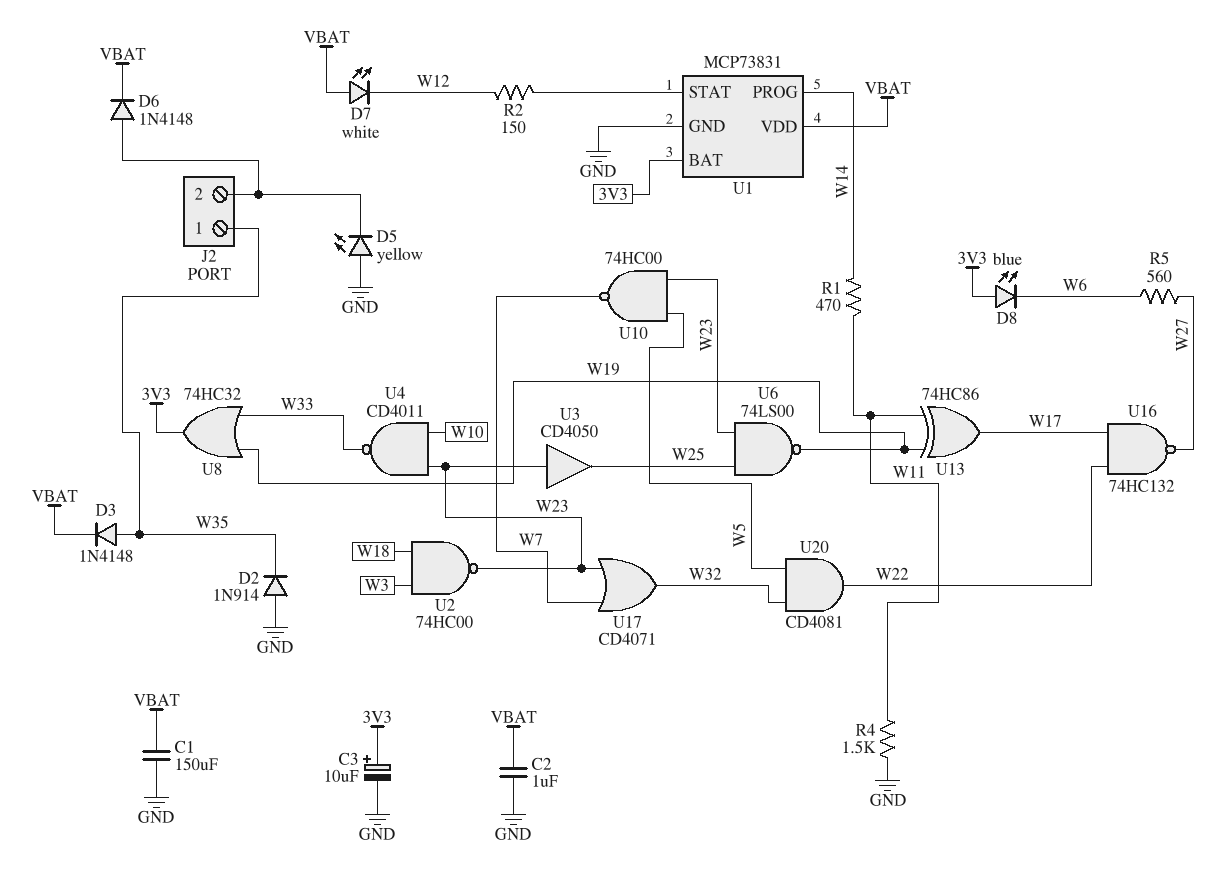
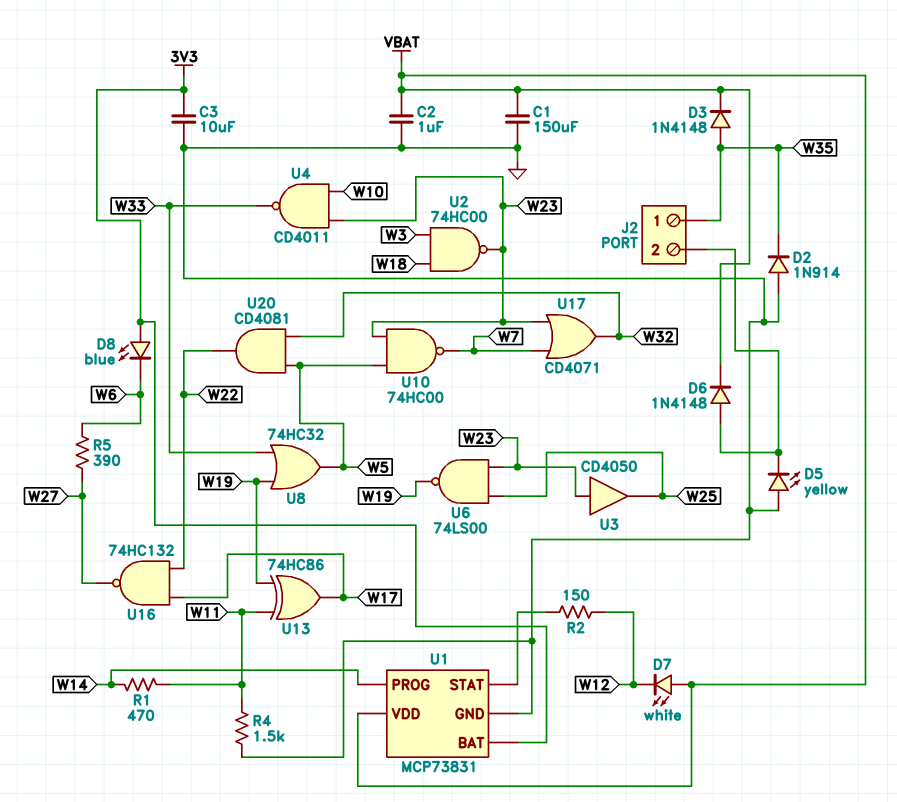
C3: 10uF (plus 3V3, minus GND) -> 10uF (3V3, GND)
R5: 560 (W6, W27) -> 390 (W6, W27)
U8: OR 74HC32 (in W19, in W33, out 3V3) -> OR 74HC32 (in W19, in W33, out W5)

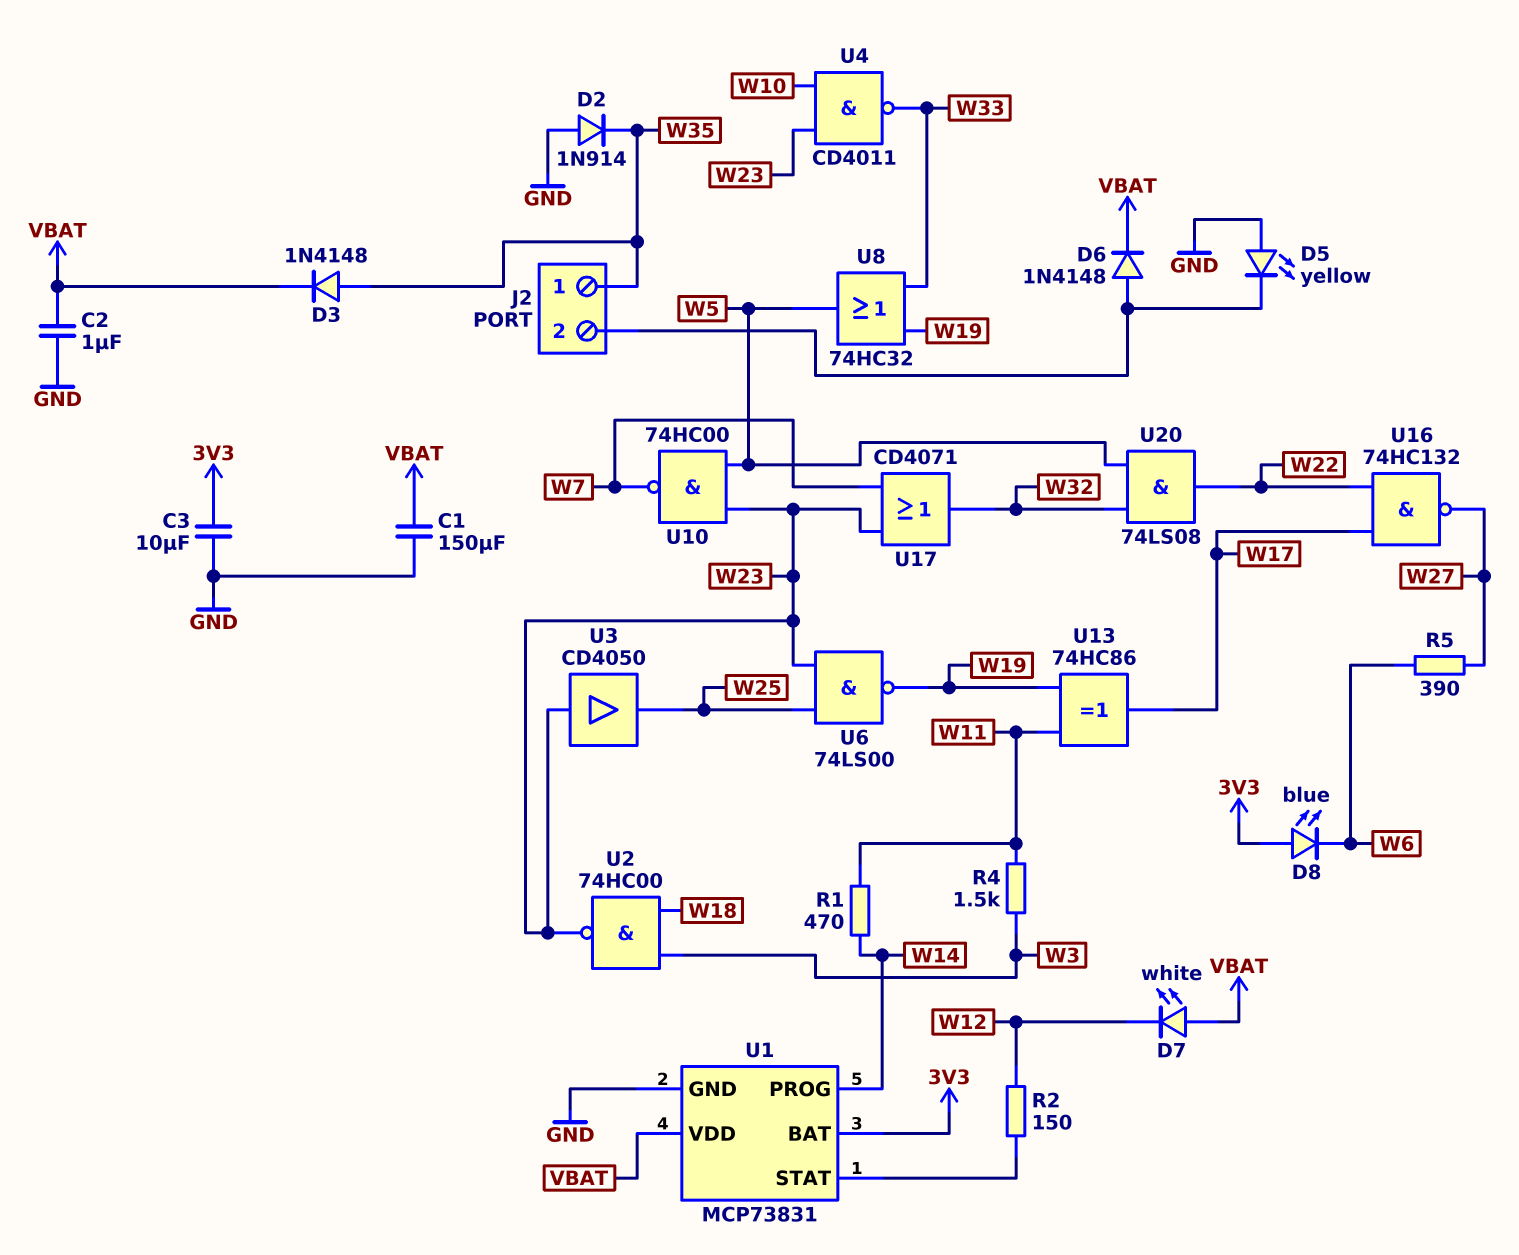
R4: 1.5k (GND, W11) -> 1.5k (W3, W11)
U20: AND CD4081 (in W5, in W32, out W22) -> AND 74LS08 (in W5, in W32, out W22)

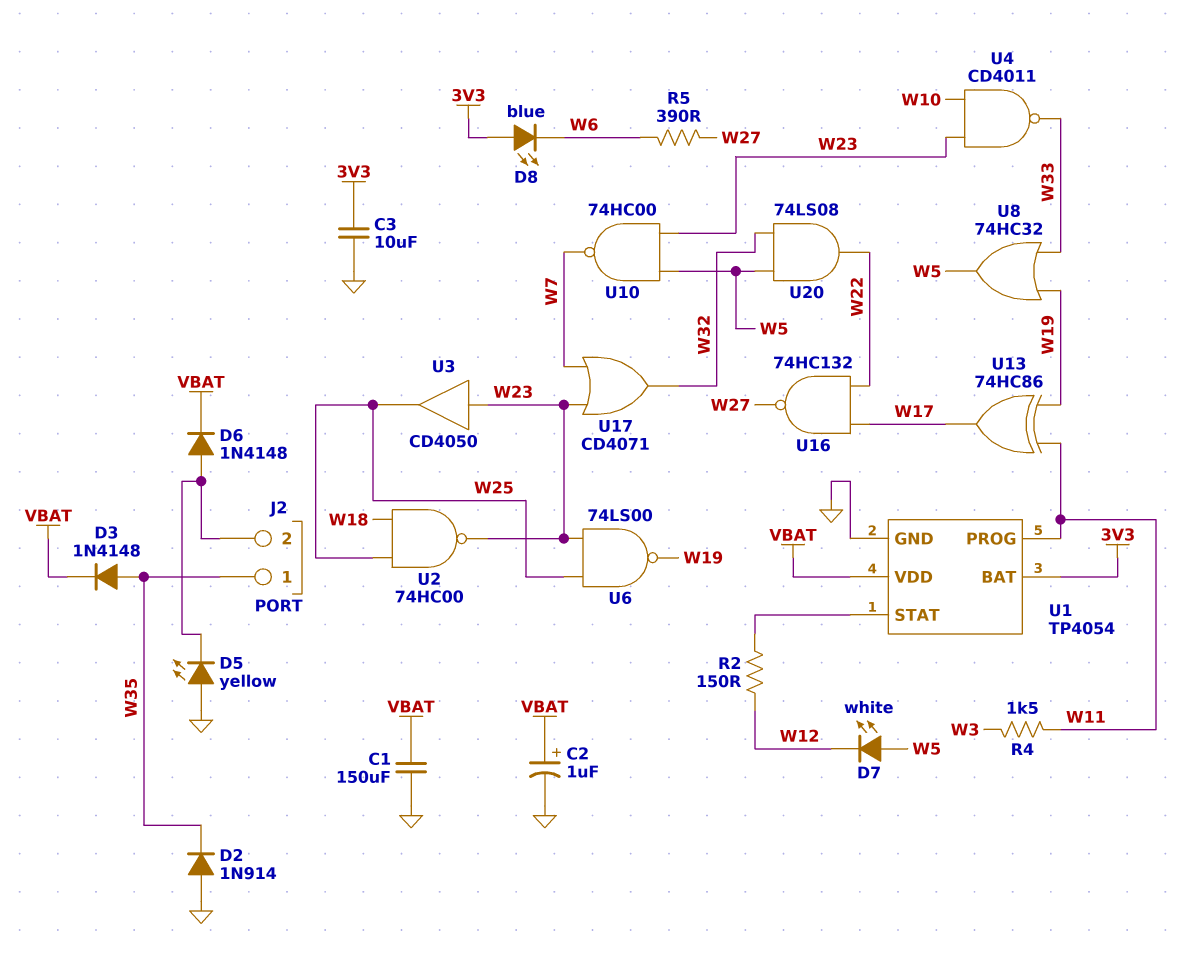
C2: 1uF (GND, VBAT) -> 1uF (plus VBAT, minus GND)
D7: LED white (A VBAT, K W12) -> LED white (A W5, K W12)
R1: 470 (W11, W14) -> none
U1: MCP73831 -> TP4054
U1 pin PROG: W14 -> W11
U2: NAND 74HC00 (in W3, in W18, out W23) -> NAND 74HC00 (in W18, in W25, out W23)

